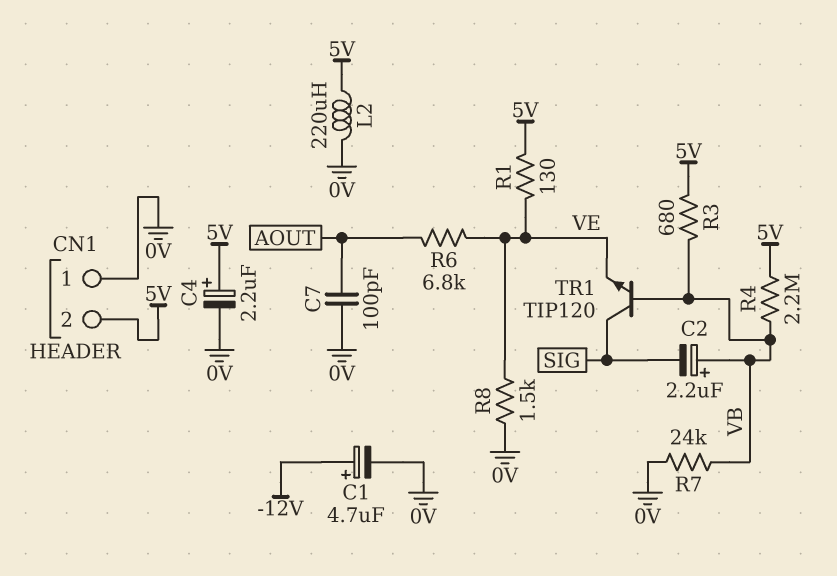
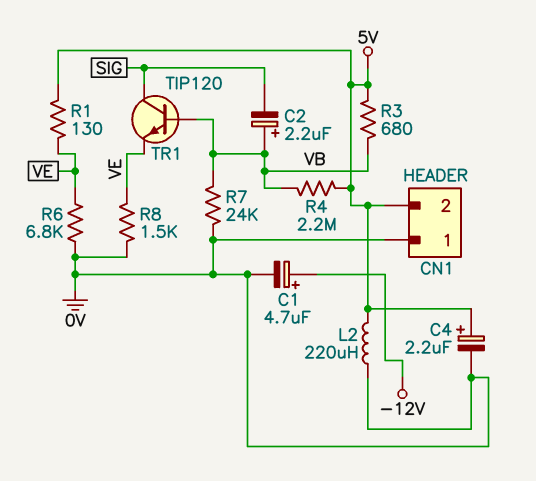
C7: 100pF (0V, AOUT) -> none
R6: 6.8k (AOUT, VE) -> 6.8k (0V, VE)

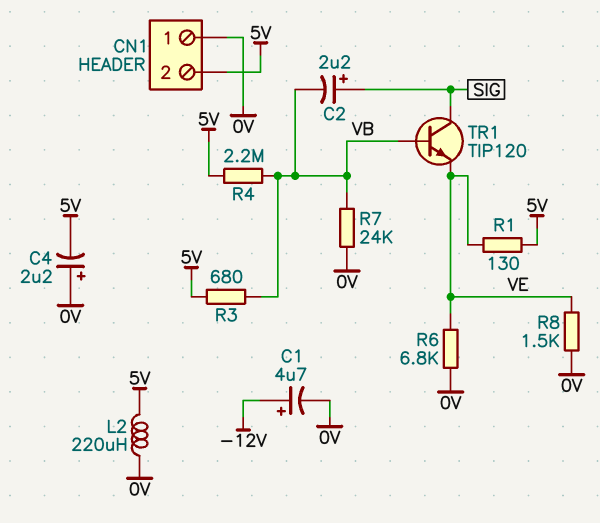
C2: 2.2uF (plus VB, minus SIG) -> 2.2uF (plus SIG, minus VB)
C4: 2.2uF (plus 5V, minus 0V) -> 2.2uF (plus 0V, minus 5V)

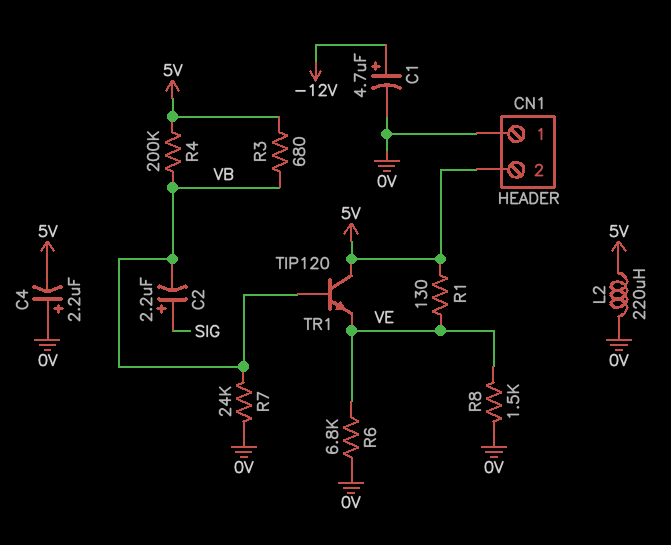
R4: 2.2M (5V, VB) -> 200k (5V, VB)
TR1: NPN TIP120 (B VB, C SIG, E VE) -> NPN TIP120 (B VB, C 5V, E VE)

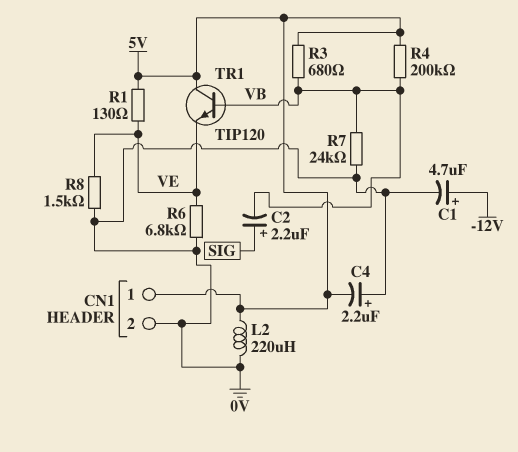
CN1 pin 1: 0V -> 5V
CN1 pin 2: 5V -> 0V

